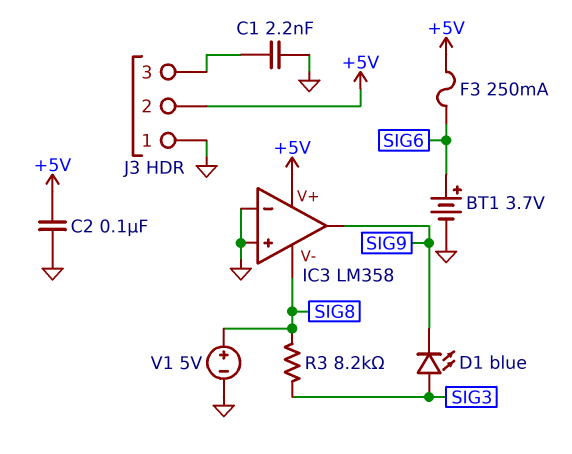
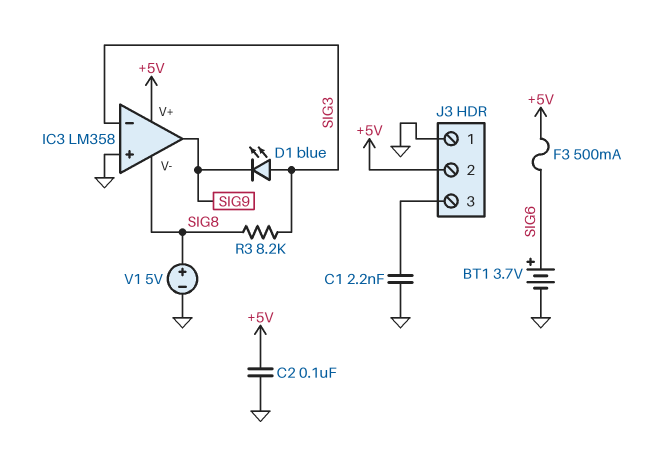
F3: 250mA (+5V, SIG6) -> 500mA (+5V, SIG6)
IC3 pin in-: GND -> SIG3

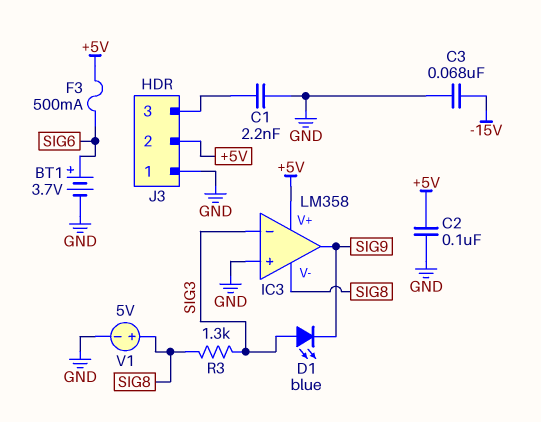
C3: none -> 68nF (-15V, GND)
R3: 8.2k (SIG3, SIG8) -> 1.3k (SIG3, SIG8)

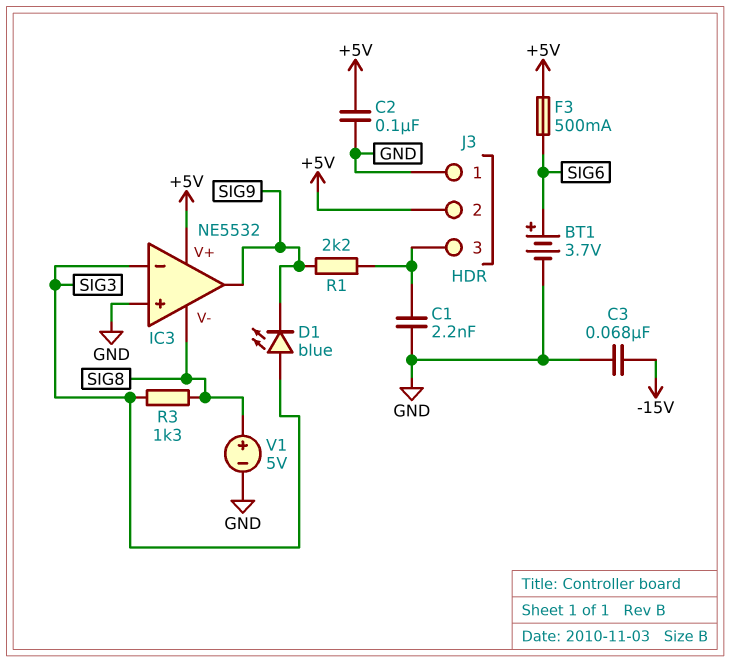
IC3: LM358 -> NE5532
R1: none -> 2.2k (J3/3, SIG9)

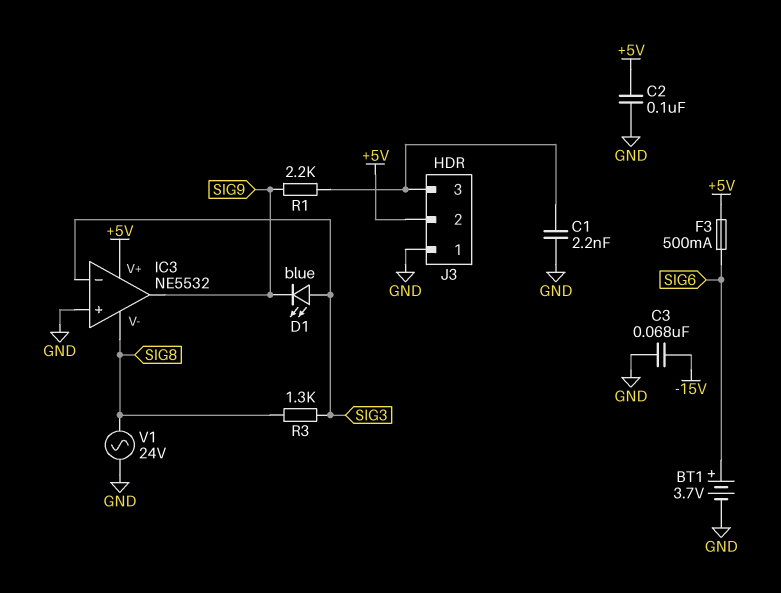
V1: 5V (plus SIG8, minus GND) -> AC 24V (GND, SIG8)

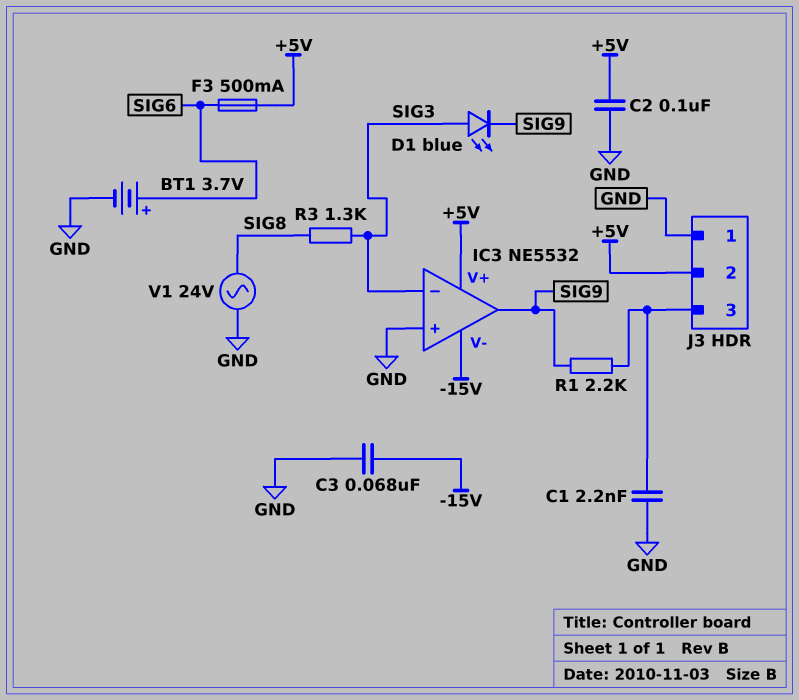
IC3 pin V-: SIG8 -> -15V

